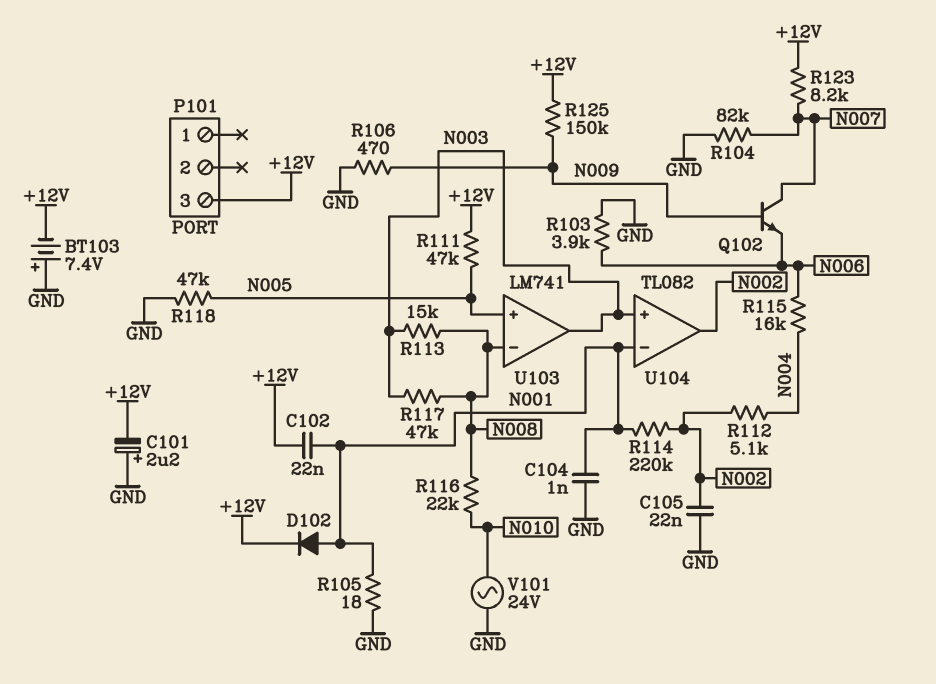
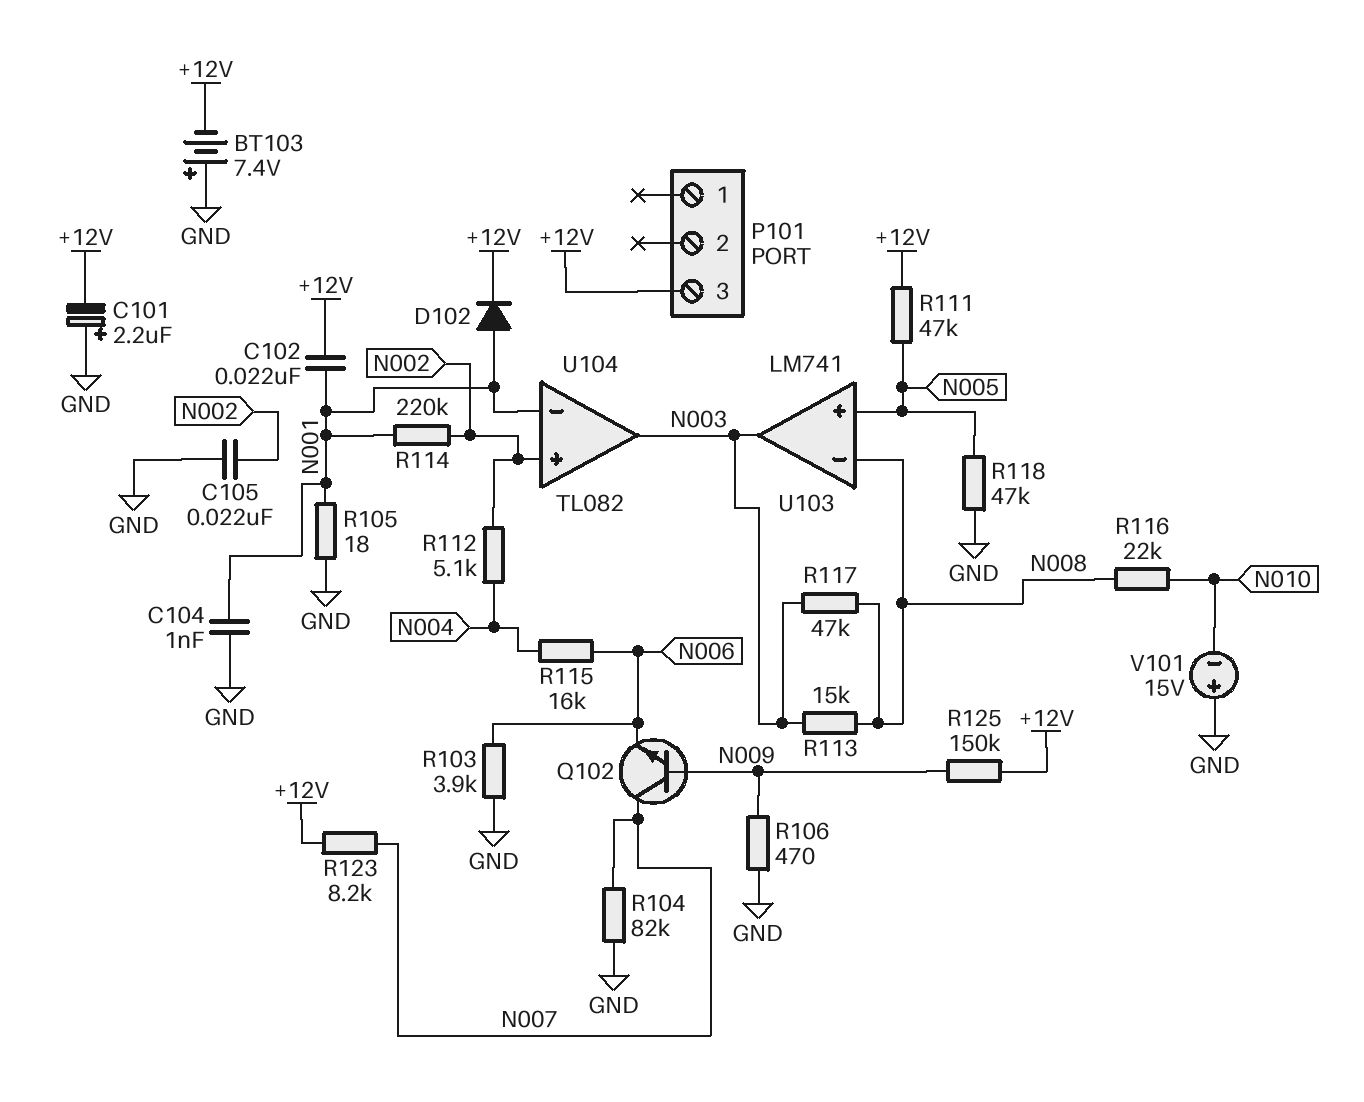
U104 pin in+: N003 -> N002
U104 pin out: N002 -> N003
V101: AC 24V (GND, N010) -> 15V (plus GND, minus N010)

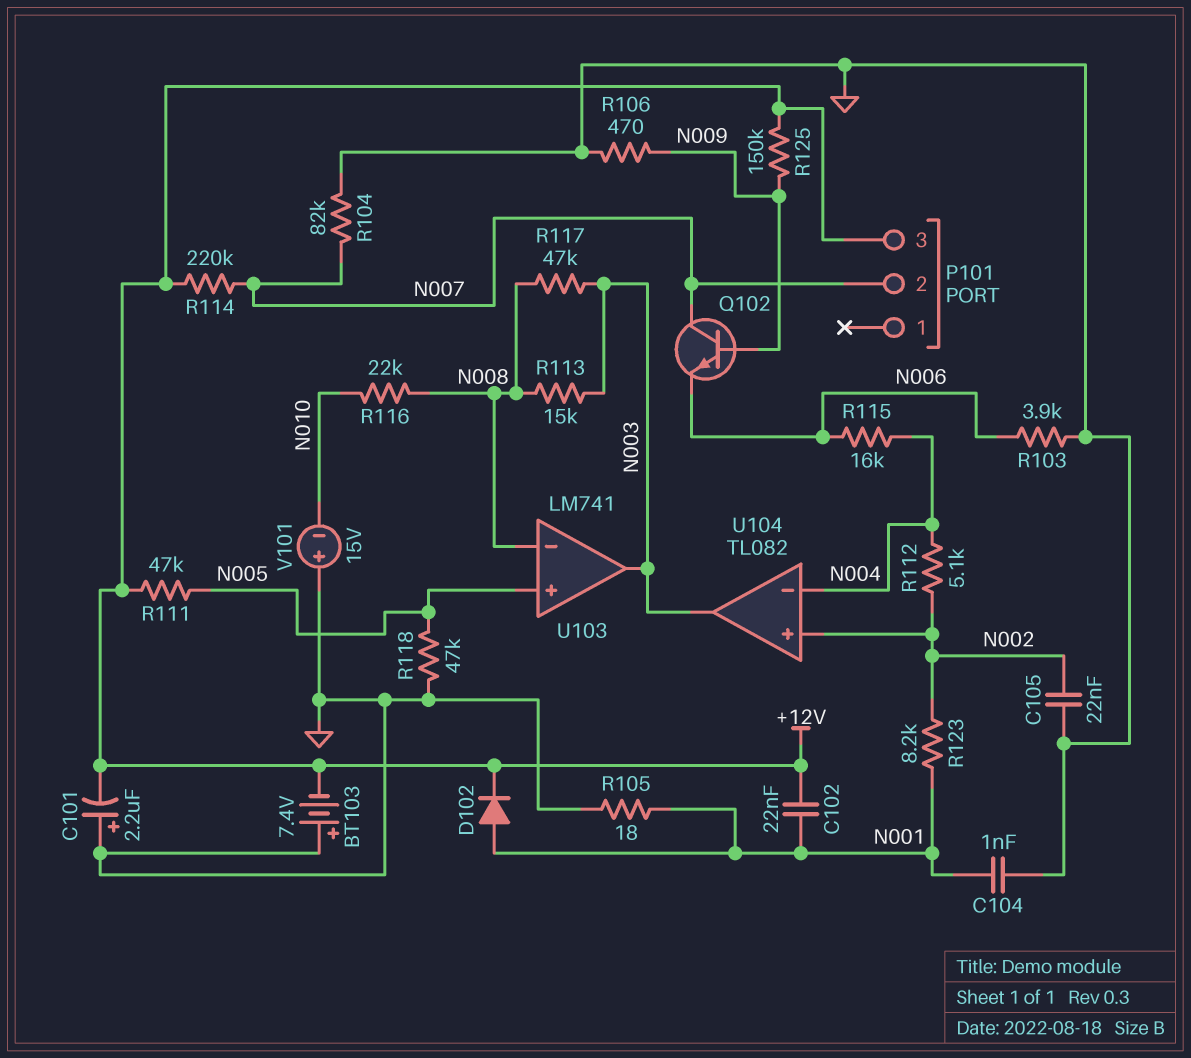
P101 pin 2: none -> N007
R114: 220k (N001, N002) -> 220k (+12V, N007)
R123: 8.2k (+12V, N007) -> 8.2k (N001, N002)
U104 pin in-: N001 -> N004

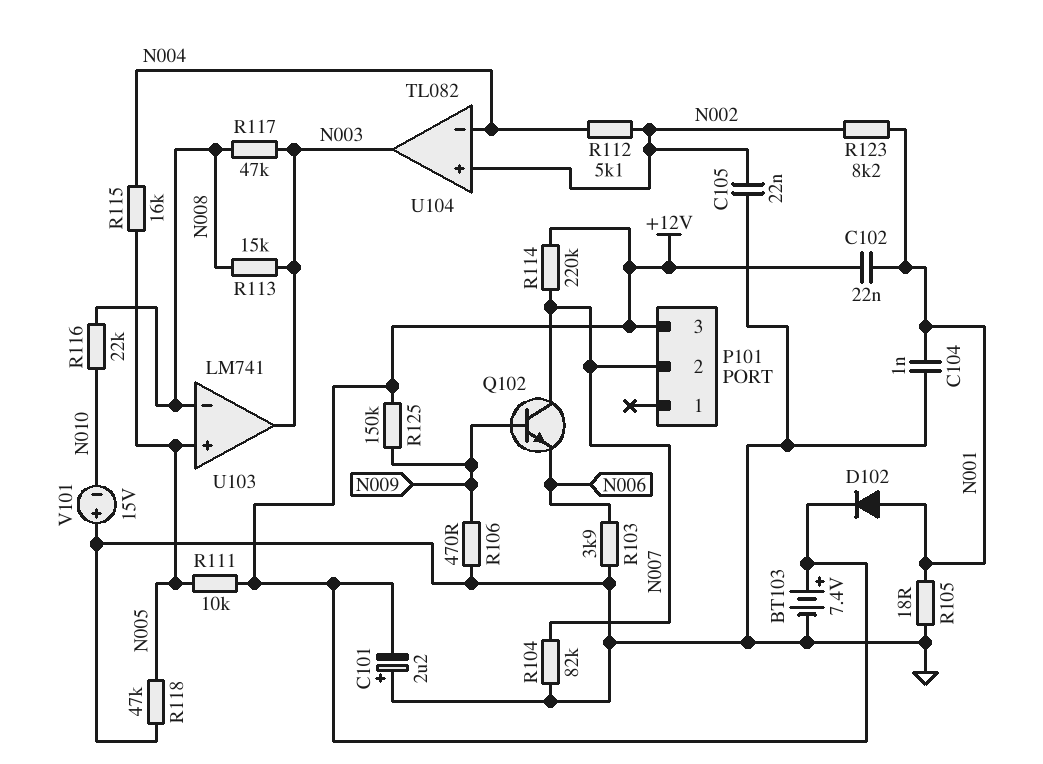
BT103: 7.4V (plus GND, minus +12V) -> 7.4V (plus +12V, minus GND)
R111: 47k (+12V, N005) -> 10k (+12V, N005)
R115: 16k (N004, N006) -> 16k (N004, N005)

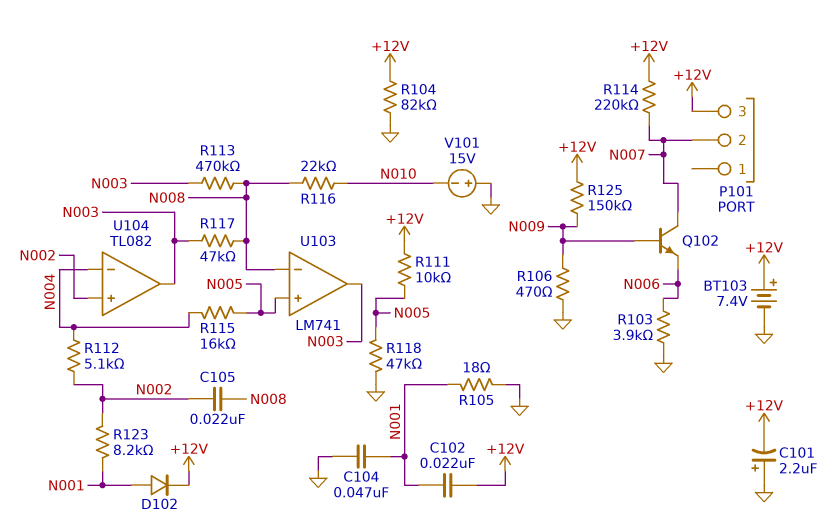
C104: 1nF (GND, N001) -> 47nF (GND, N001)
C105: 22nF (GND, N002) -> 22nF (N002, N008)
R104: 82k (GND, N007) -> 82k (+12V, GND)
R113: 15k (N003, N008) -> 470k (N003, N008)

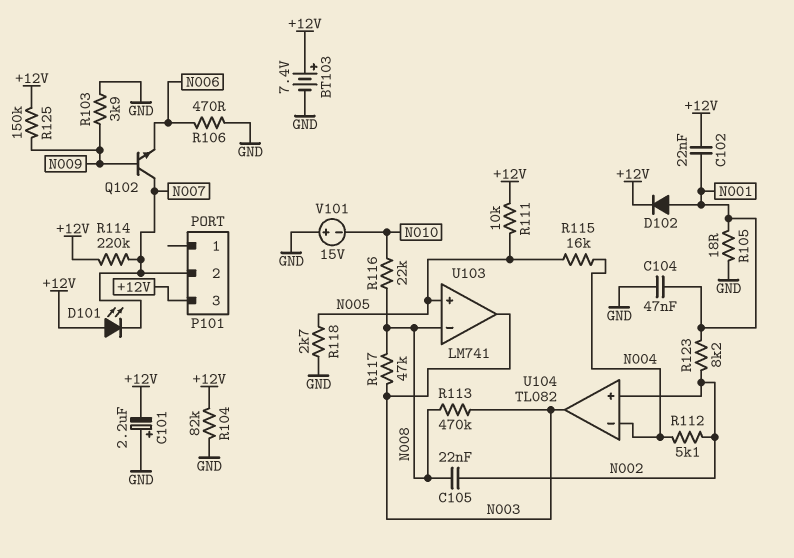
D101: none -> LED (A +12V, K N007)
R103: 3.9k (GND, N006) -> 3.9k (GND, N009)
R106: 470 (GND, N009) -> 470 (GND, N006)
R118: 47k (GND, N005) -> 2.7k (GND, N005)

